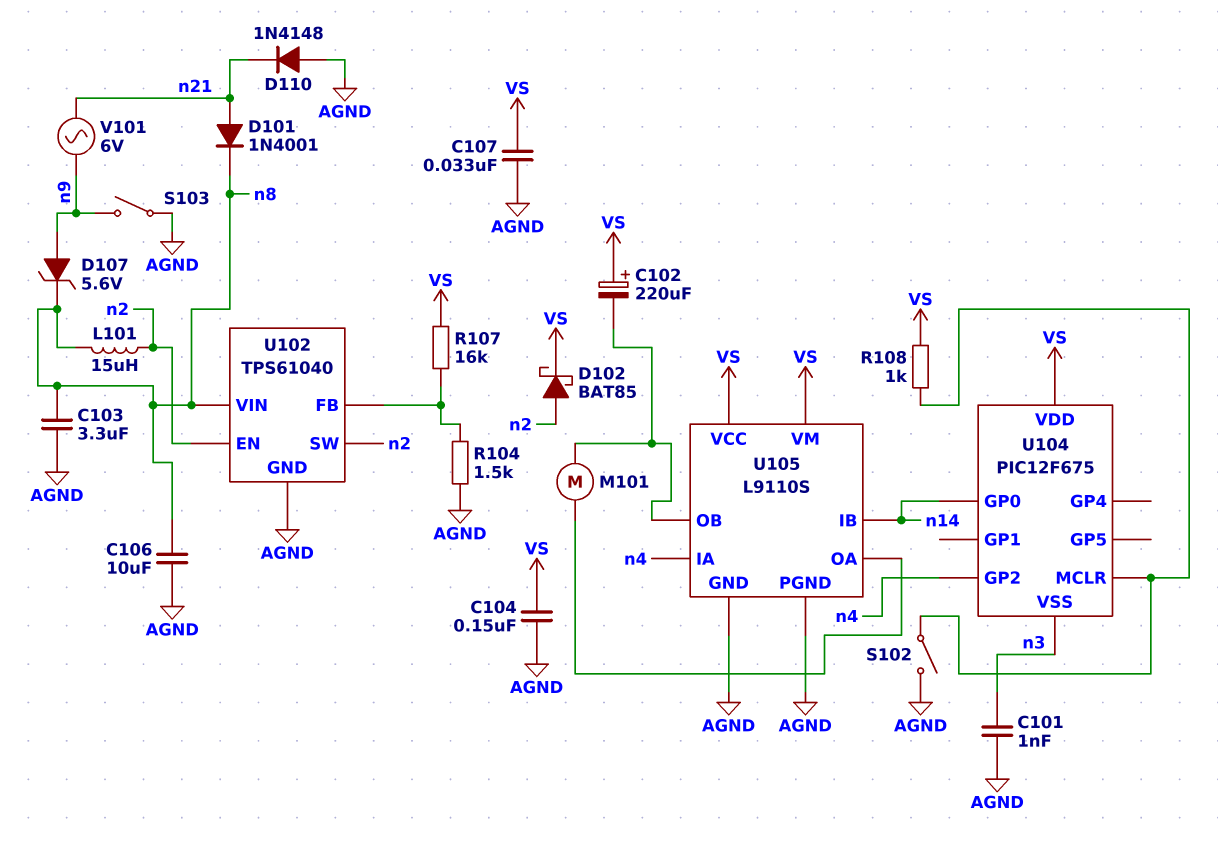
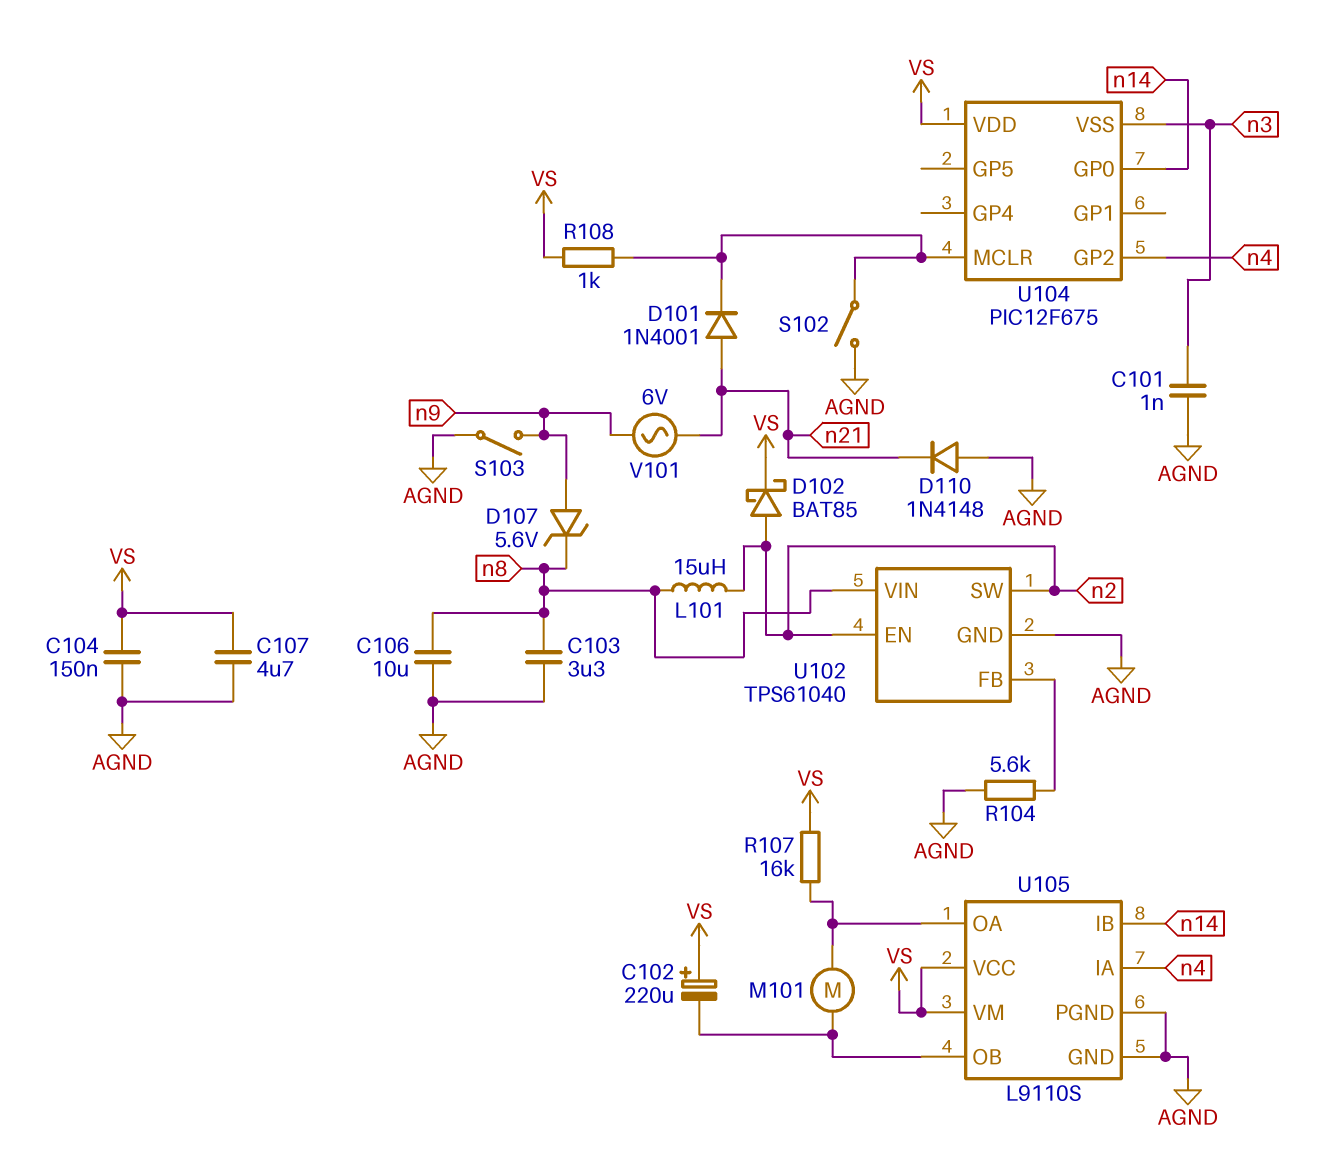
C107: 33nF (AGND, VS) -> 4.7uF (AGND, VS)
D101: diode 1N4001 (A n21, K n8) -> diode 1N4001 (A n21, K U104/MCLR)
R104: 1.5k (AGND, U102/FB) -> 5.6k (AGND, U102/FB)
R107: 16k (U102/FB, VS) -> 16k (U105/OA, VS)

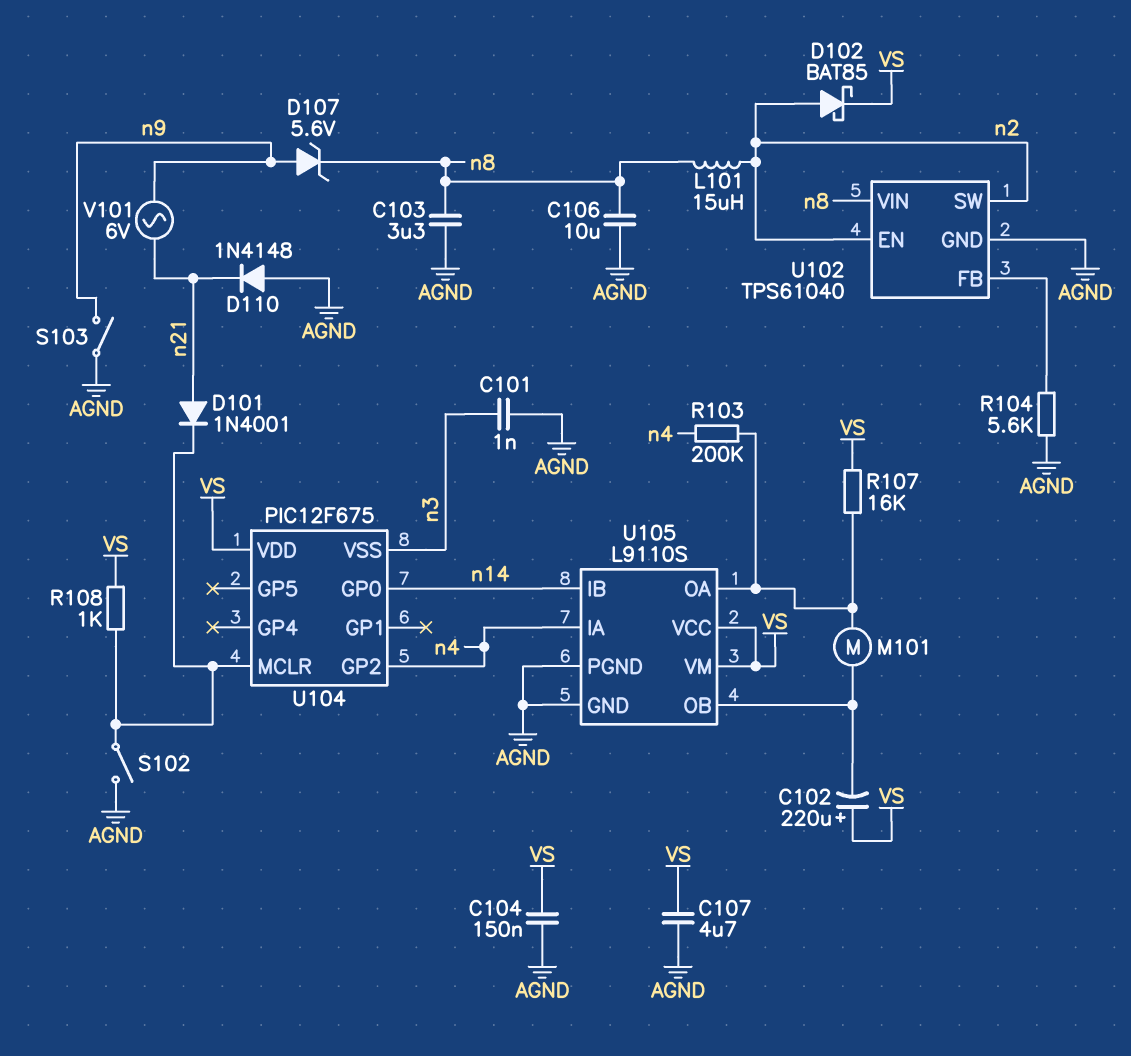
R103: none -> 200k (U105/OA, n4)

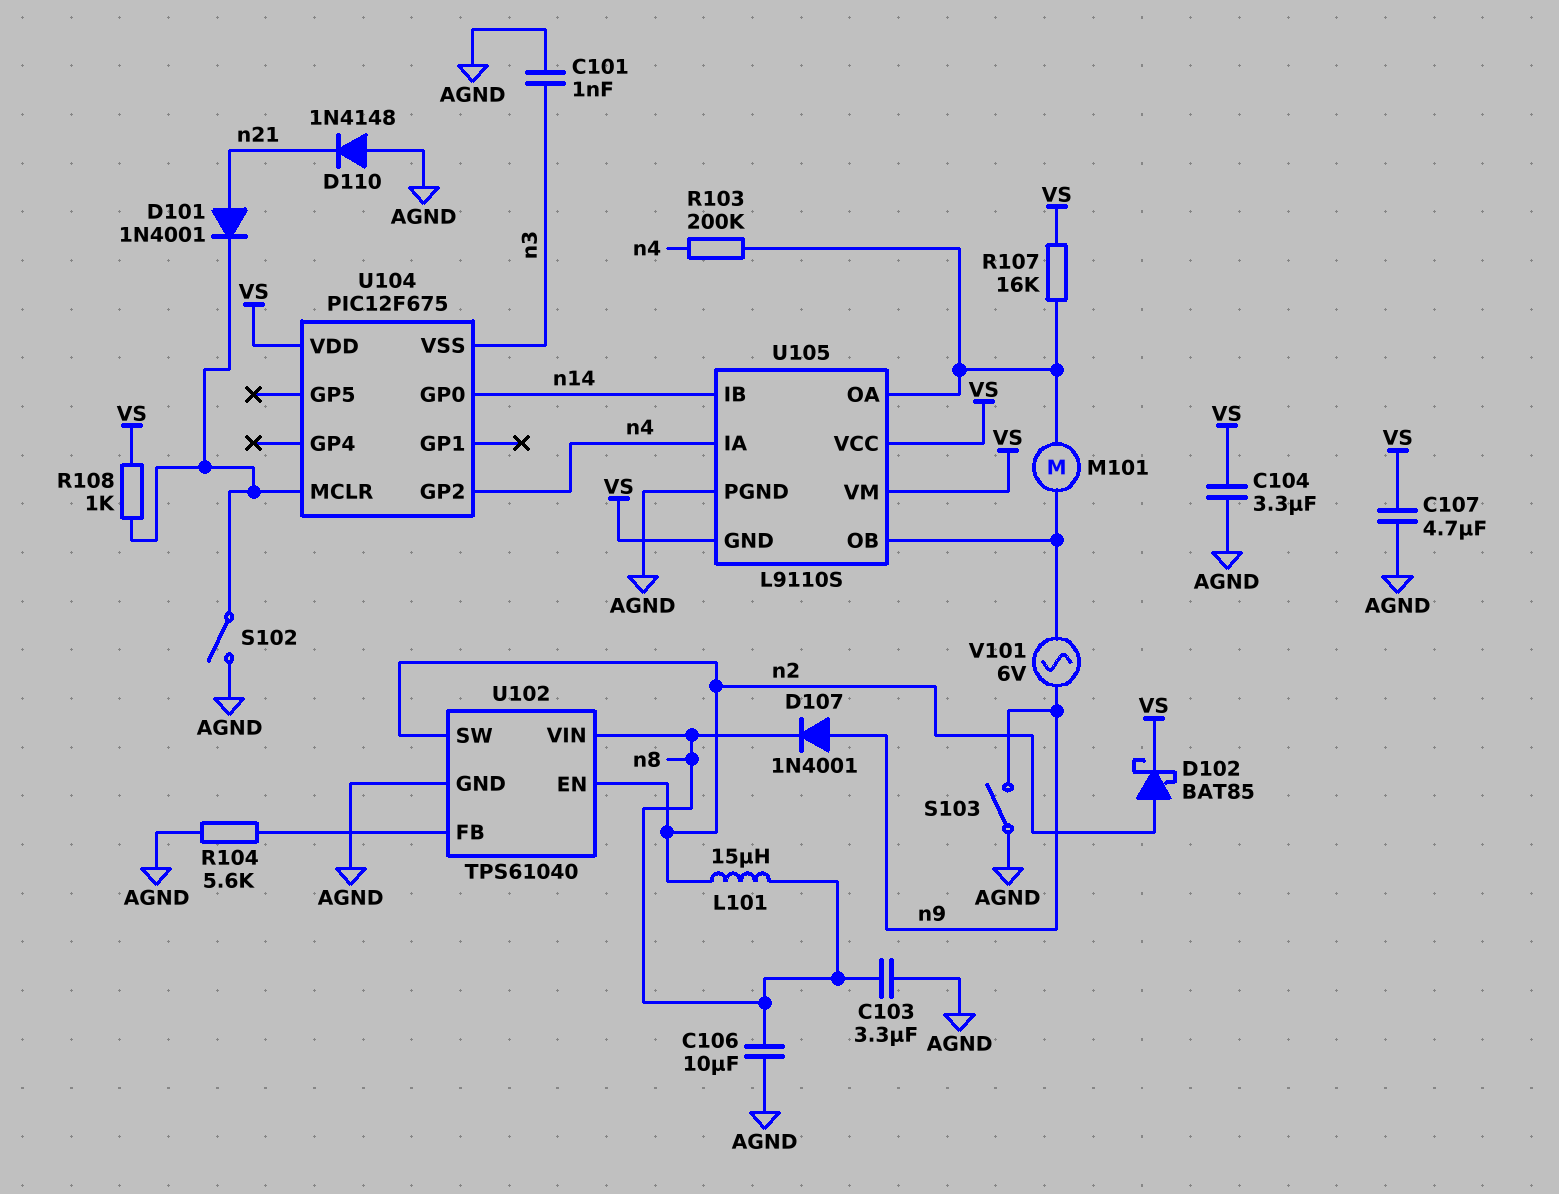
C102: 220uF (plus VS, minus U105/OB) -> none
C104: 150nF (AGND, VS) -> 3.3uF (AGND, VS)
D107: zener 5.6V (A n9, K n8) -> diode 1N4001 (A n9, K n8)
U105 pin GND: AGND -> VS
V101: AC 6V (n9, n21) -> AC 6V (U105/OB, n9)

